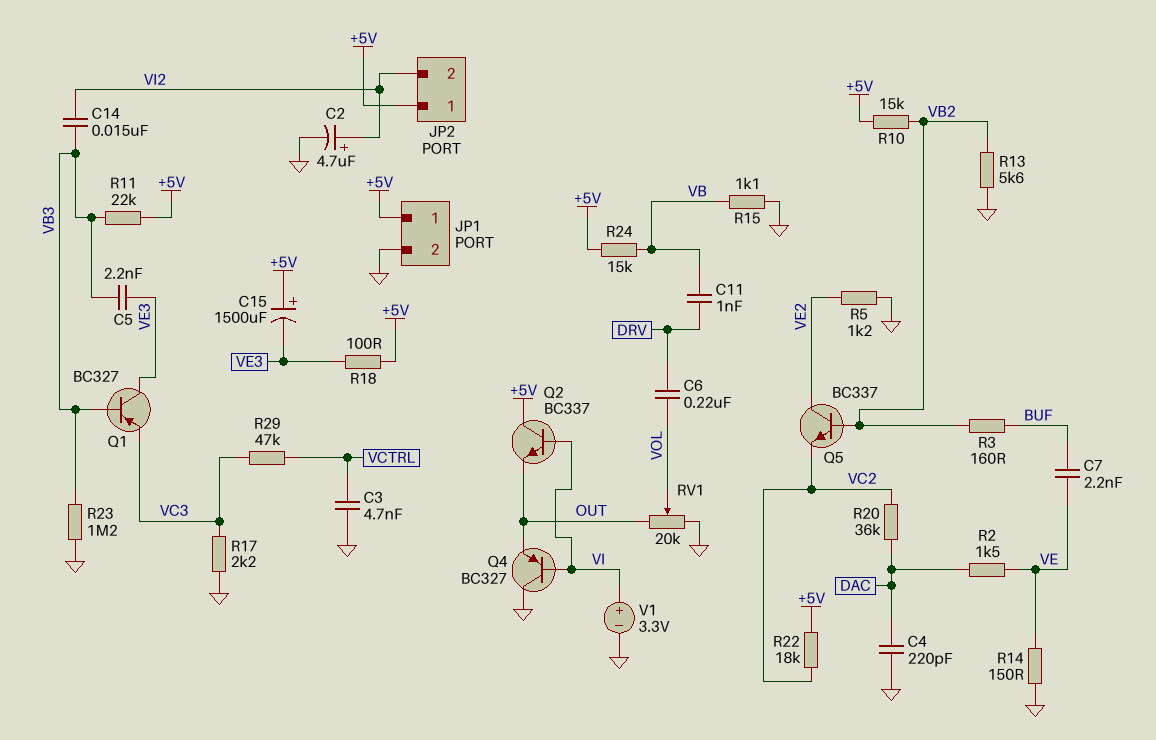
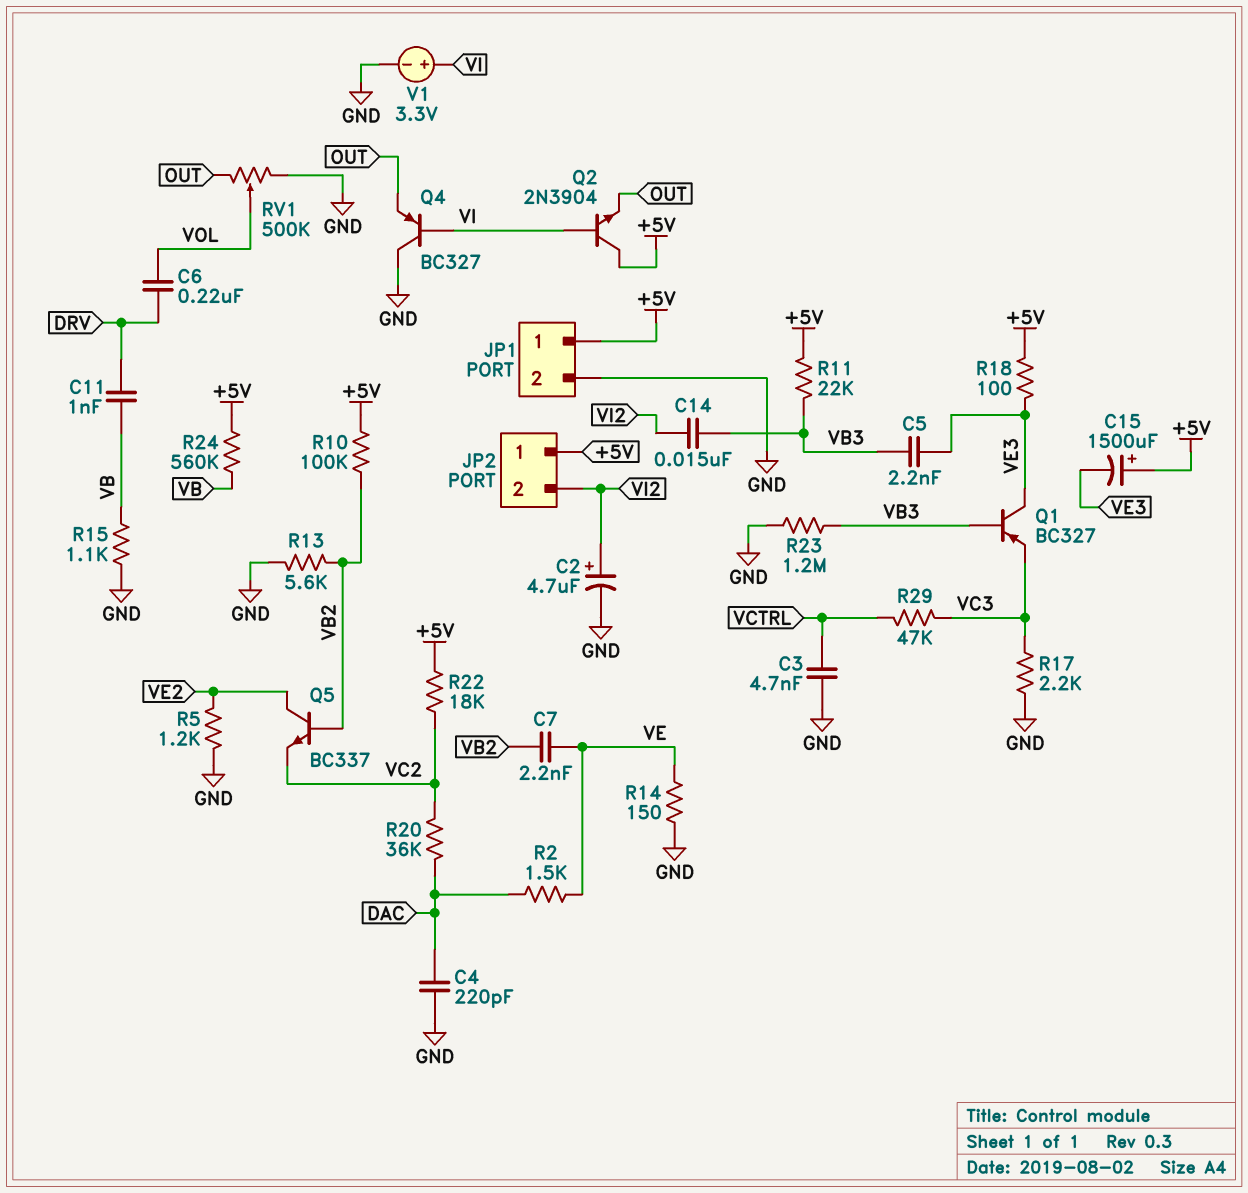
C7: 2.2nF (BUF, VE) -> 2.2nF (VB2, VE)
Q2: NPN BC337 (B VI, C +5V, E OUT) -> NPN 2N3904 (B VI, C +5V, E OUT)
R3: 160 (BUF, VB2) -> none
R10: 15k (+5V, VB2) -> 100k (+5V, VB2)
R24: 15k (+5V, VB) -> 560k (+5V, VB)
RV1: 20k (GND, OUT, wiper VOL) -> 500k (GND, OUT, wiper VOL)

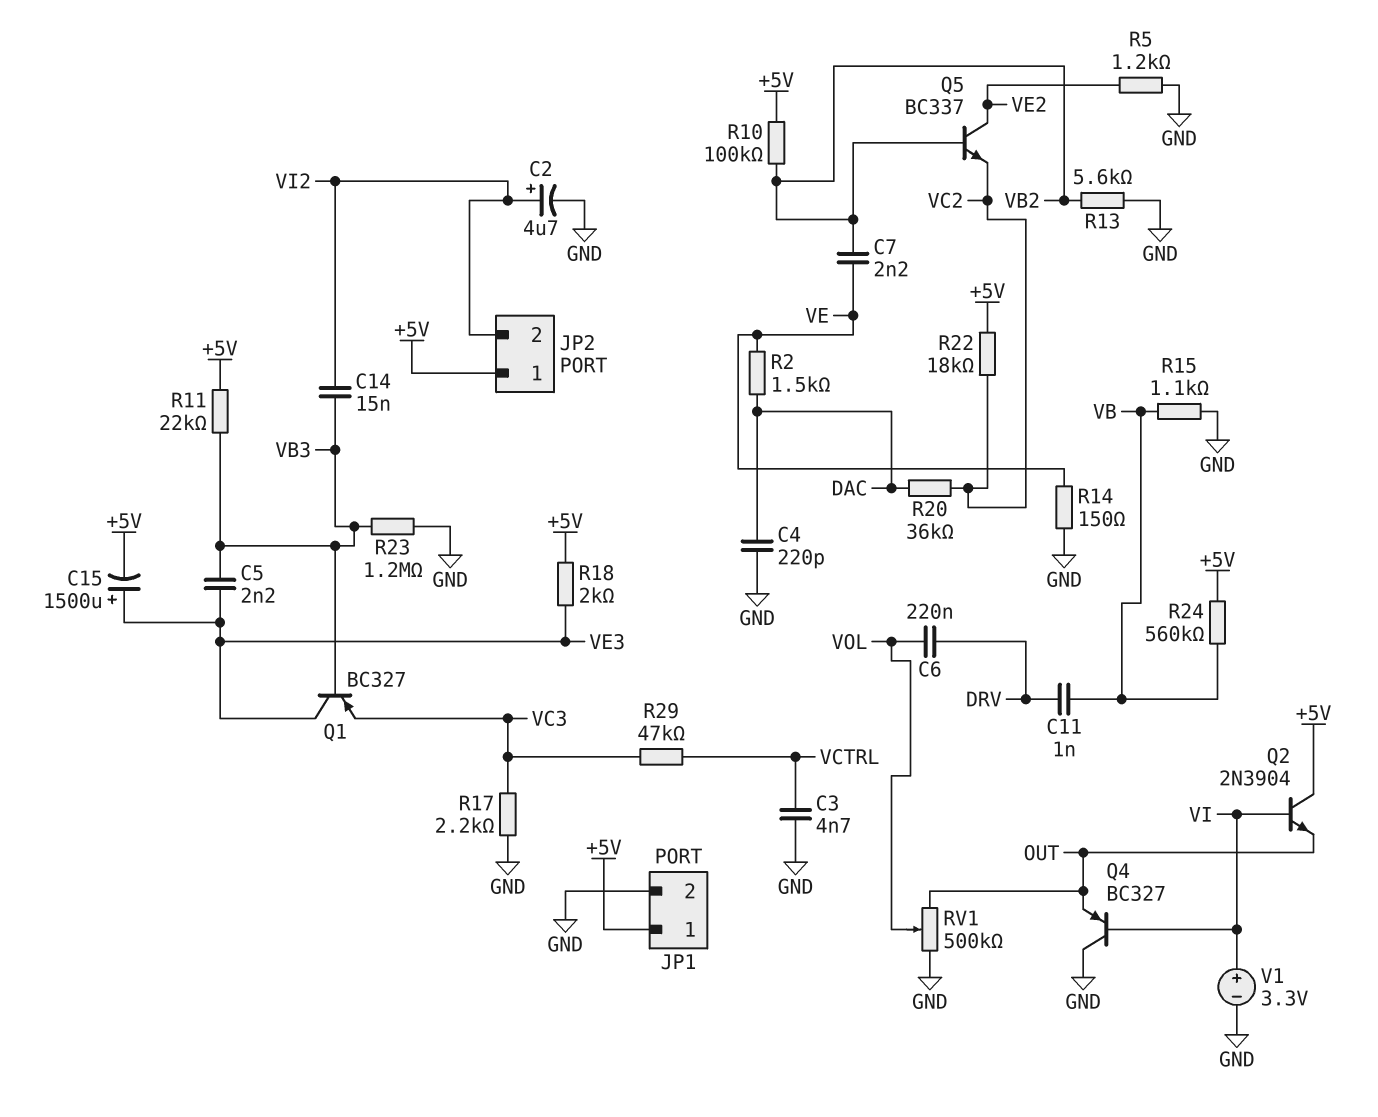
C15: 1500uF (plus +5V, minus VE3) -> 1500uF (plus VE3, minus +5V)
R18: 100 (+5V, VE3) -> 2k (+5V, VE3)

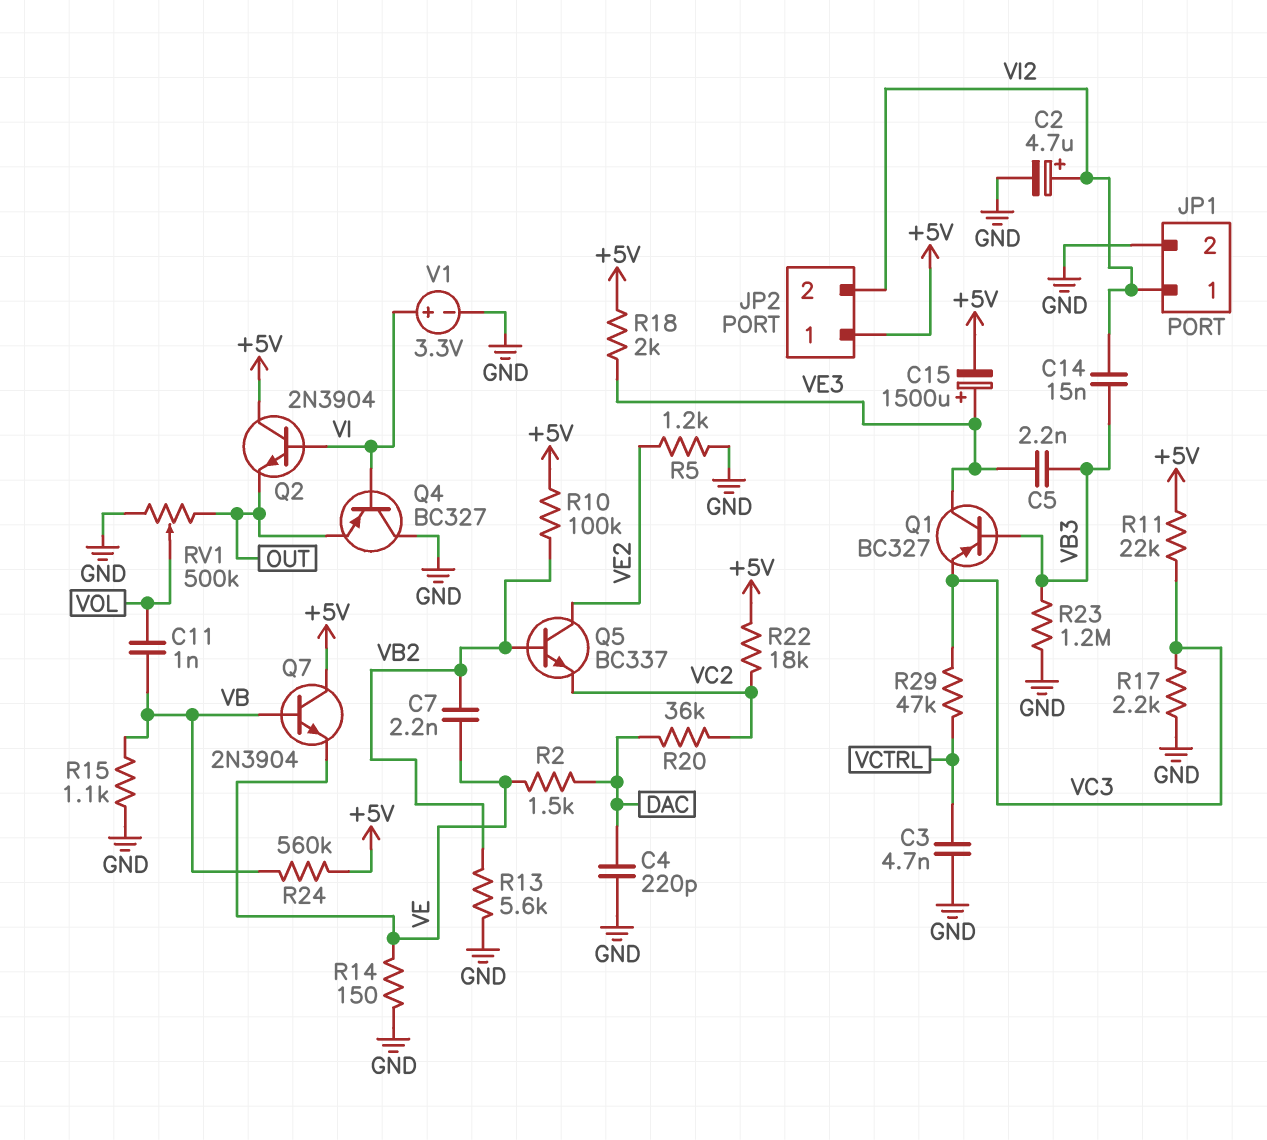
C6: 220nF (DRV, VOL) -> none
C11: 1nF (DRV, VB) -> 1nF (VB, VOL)
JP1 pin 1: +5V -> VI2
Q7: none -> NPN 2N3904 (B VB, C +5V, E VE)
R11: 22k (+5V, VB3) -> 22k (+5V, VC3)

